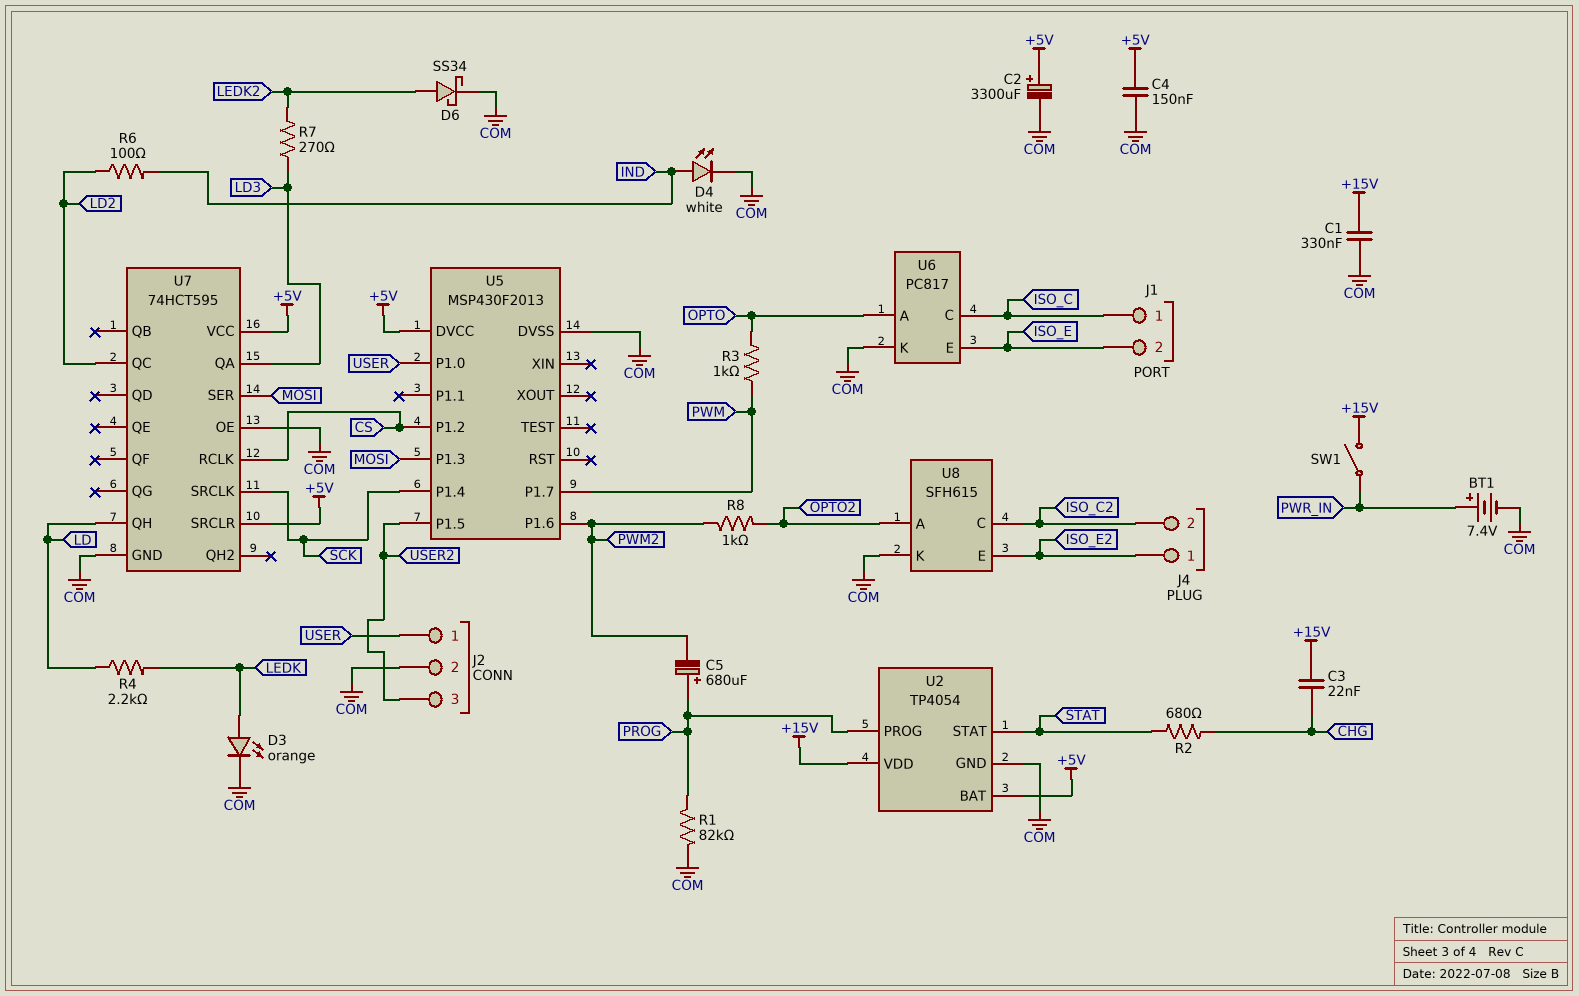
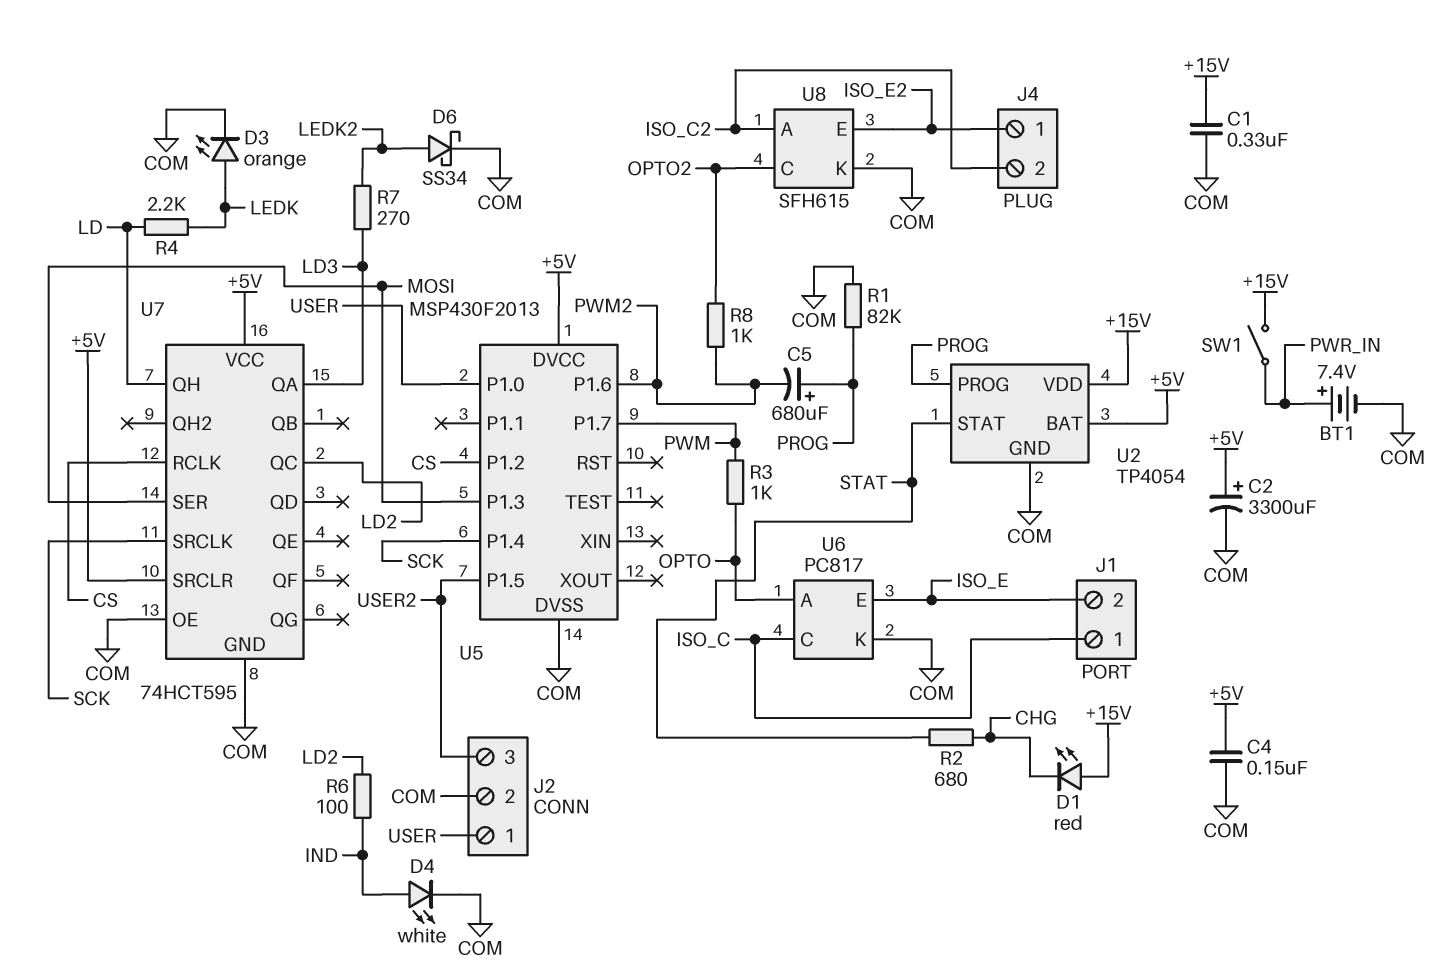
C3: 22nF (+15V, CHG) -> none
D1: none -> LED red (A +15V, K CHG)
U8 pin A: OPTO2 -> ISO_C2
U8 pin C: ISO_C2 -> OPTO2

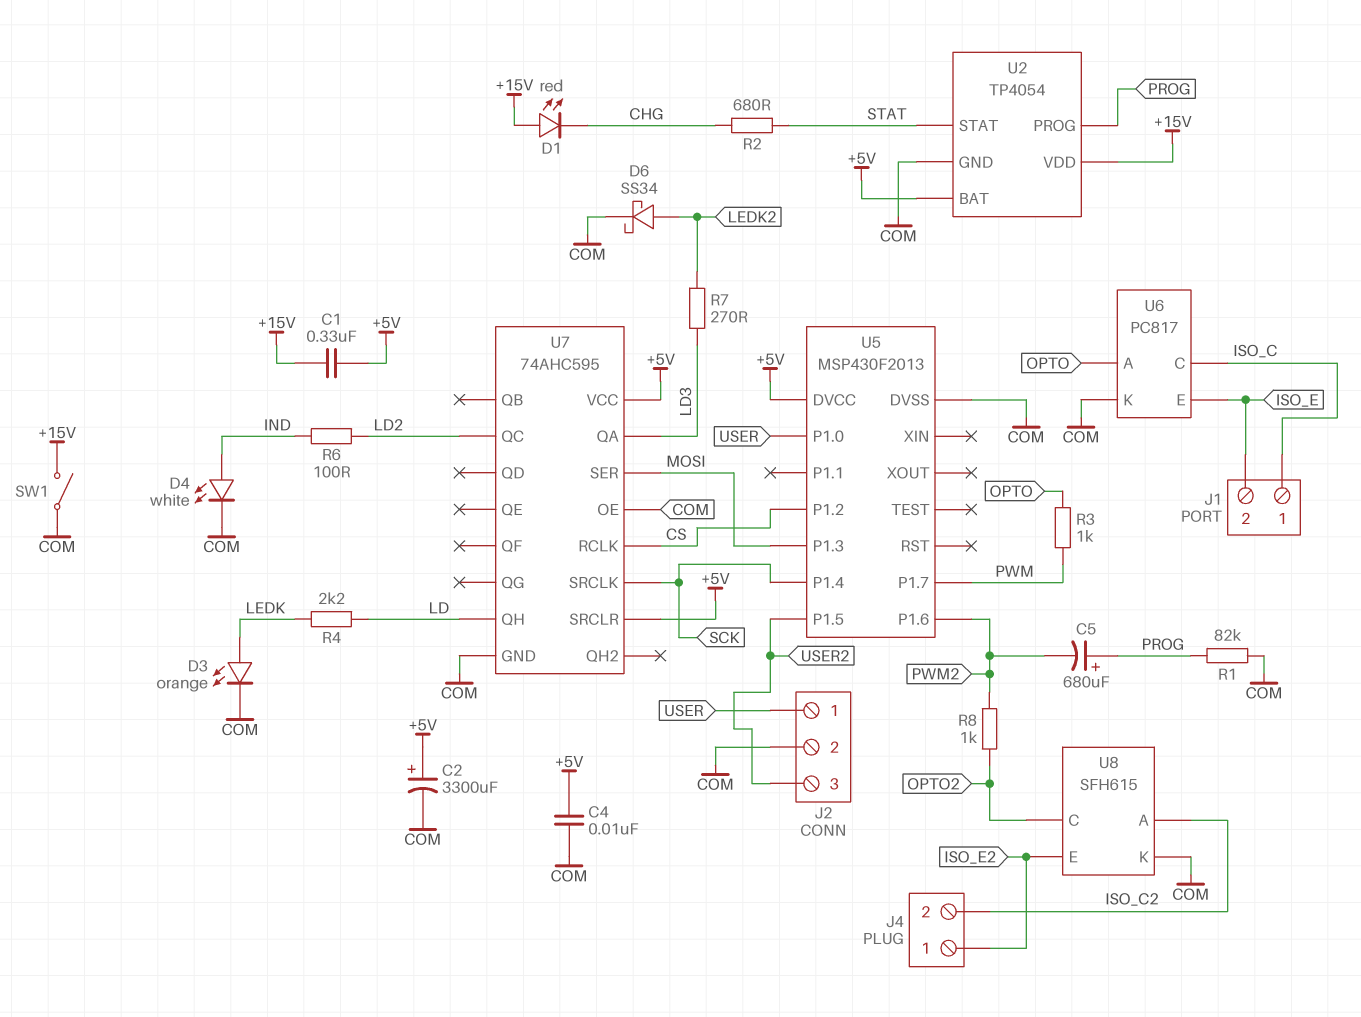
BT1: 7.4V (plus PWR_IN, minus COM) -> none
C1: 330nF (+15V, COM) -> 330nF (+5V, +15V)
C4: 150nF (+5V, COM) -> 10nF (+5V, COM)
SW1: switch (+15V, PWR_IN) -> switch (+15V, COM)
U7: 74HCT595 -> 74AHC595

